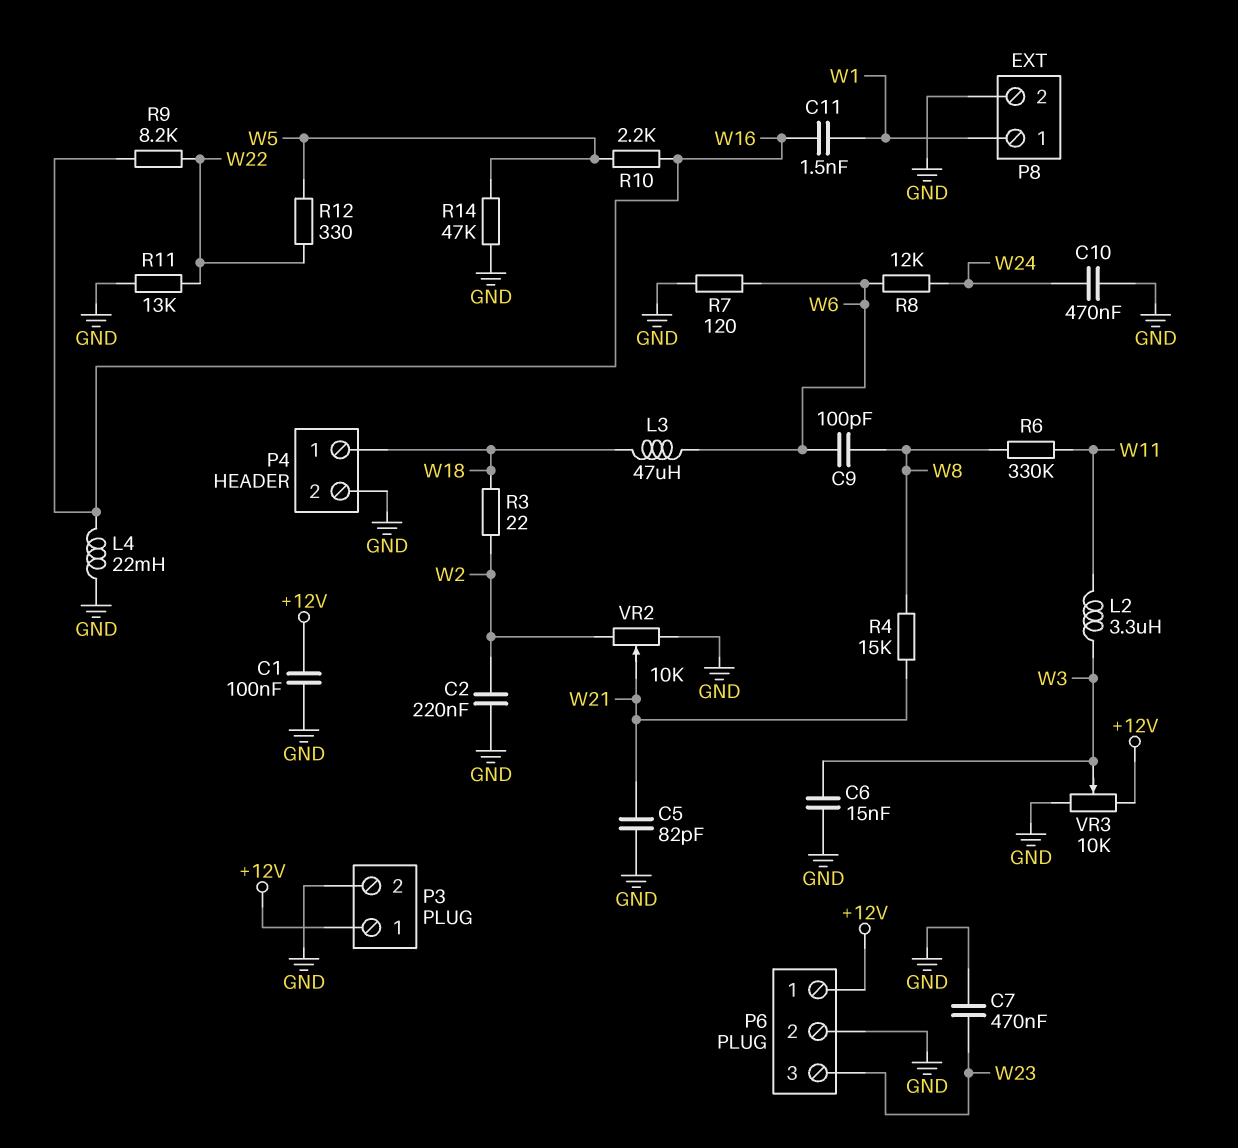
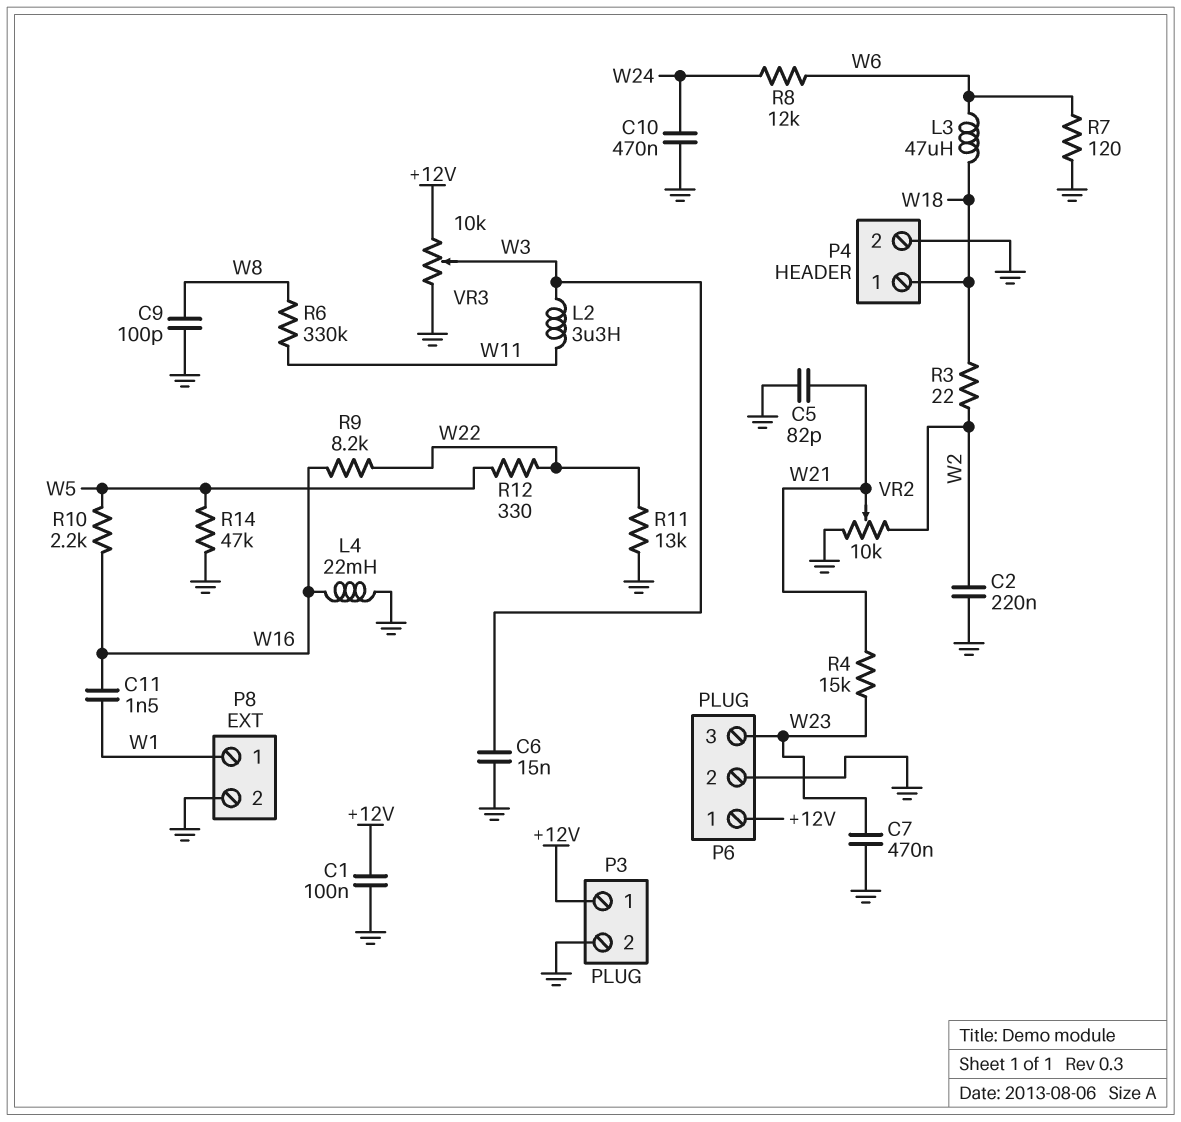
C9: 100pF (W6, W8) -> 100pF (GND, W8)
R4: 15k (W8, W21) -> 15k (W21, W23)

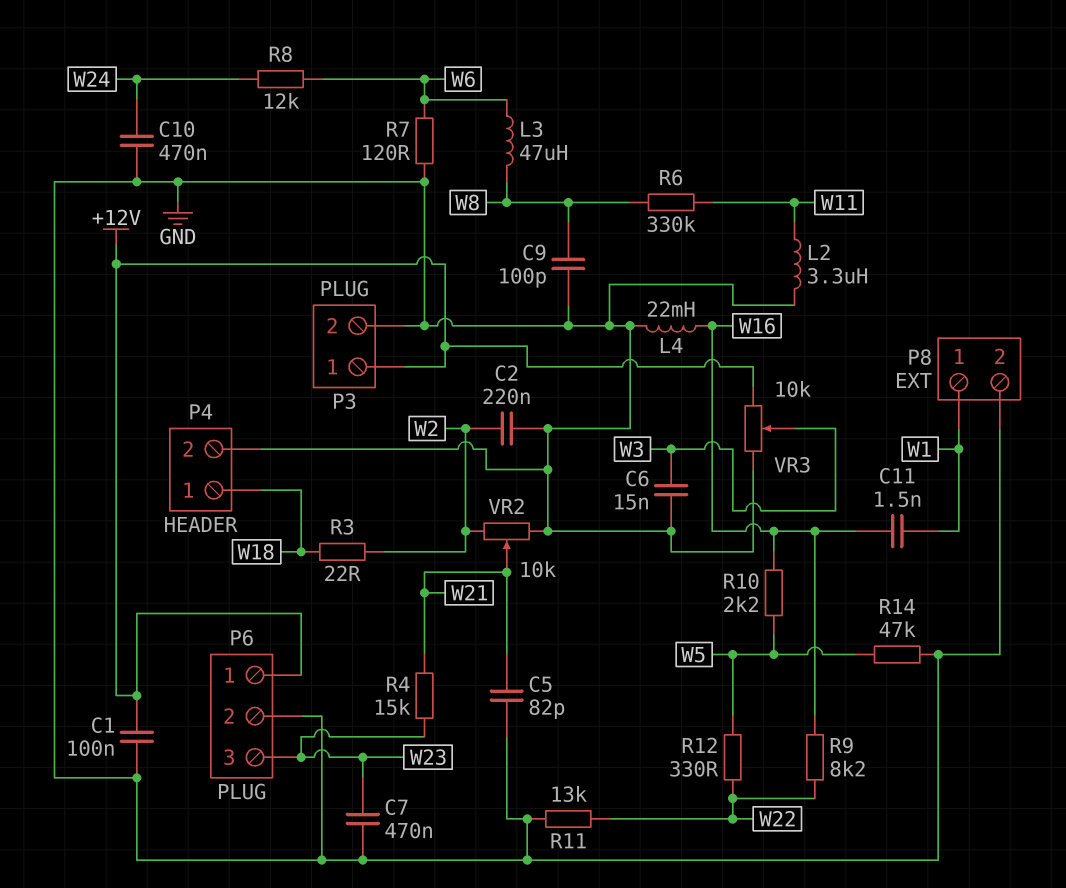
L2: 3.3uH (W3, W11) -> 3.3uH (GND, W11)
L3: 47uH (W6, W18) -> 47uH (W6, W8)

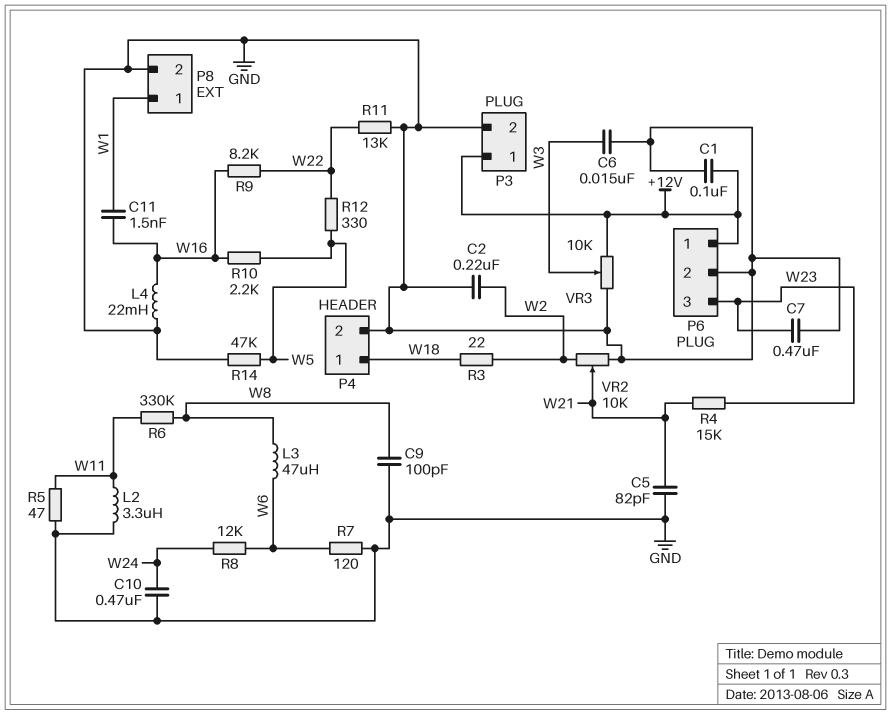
R5: none -> 47 (GND, W11)

